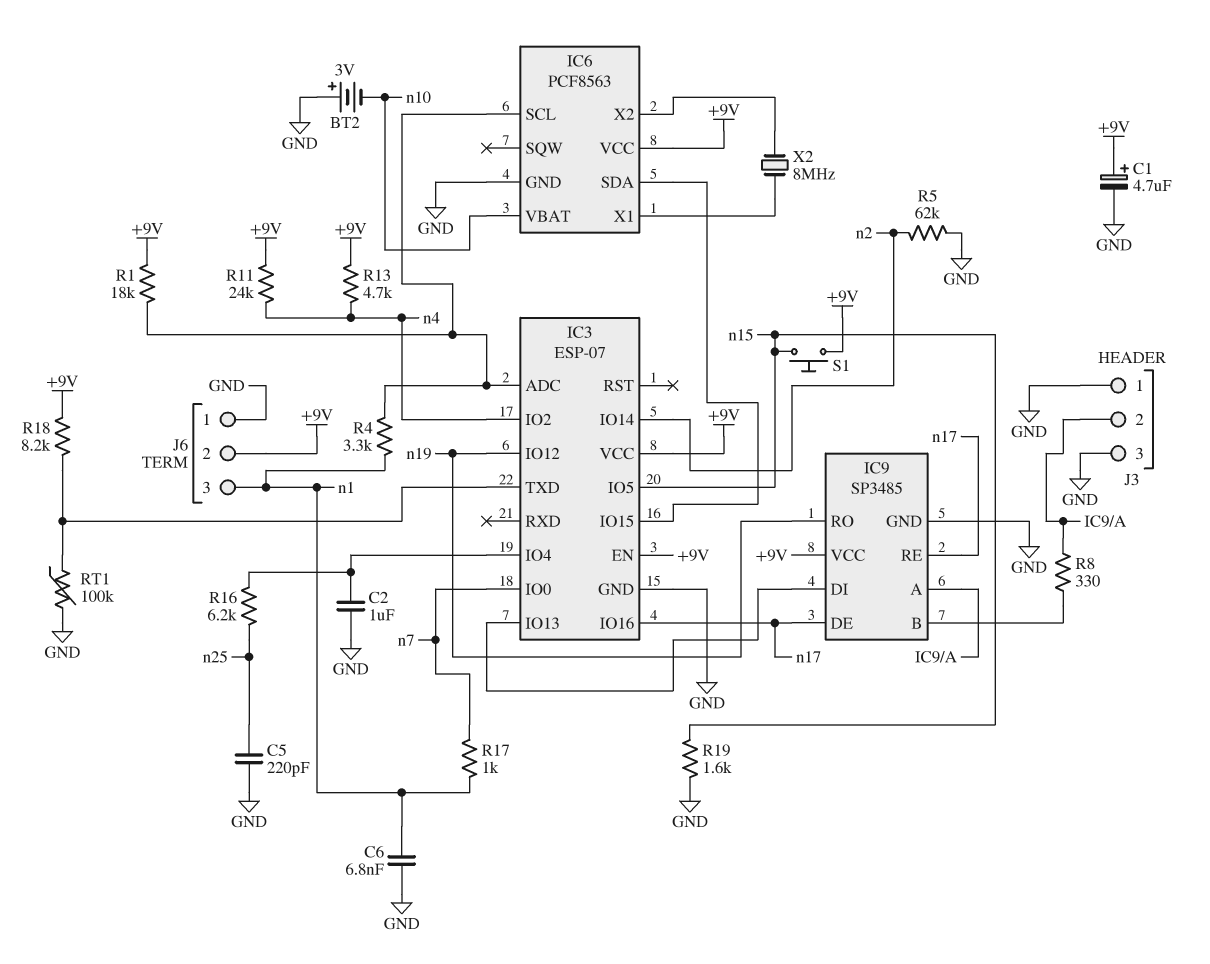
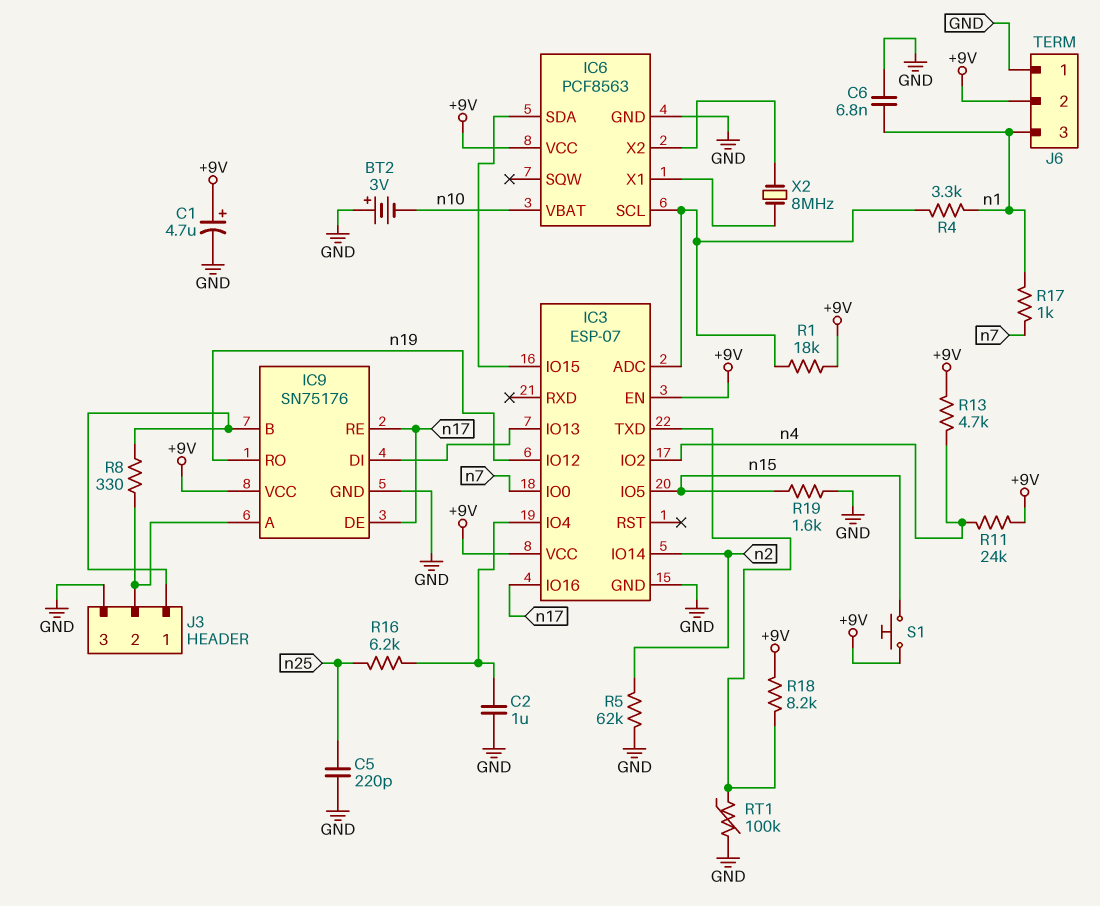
IC9: SP3485 -> SN75176
J3 pin 1: GND -> IC9/B

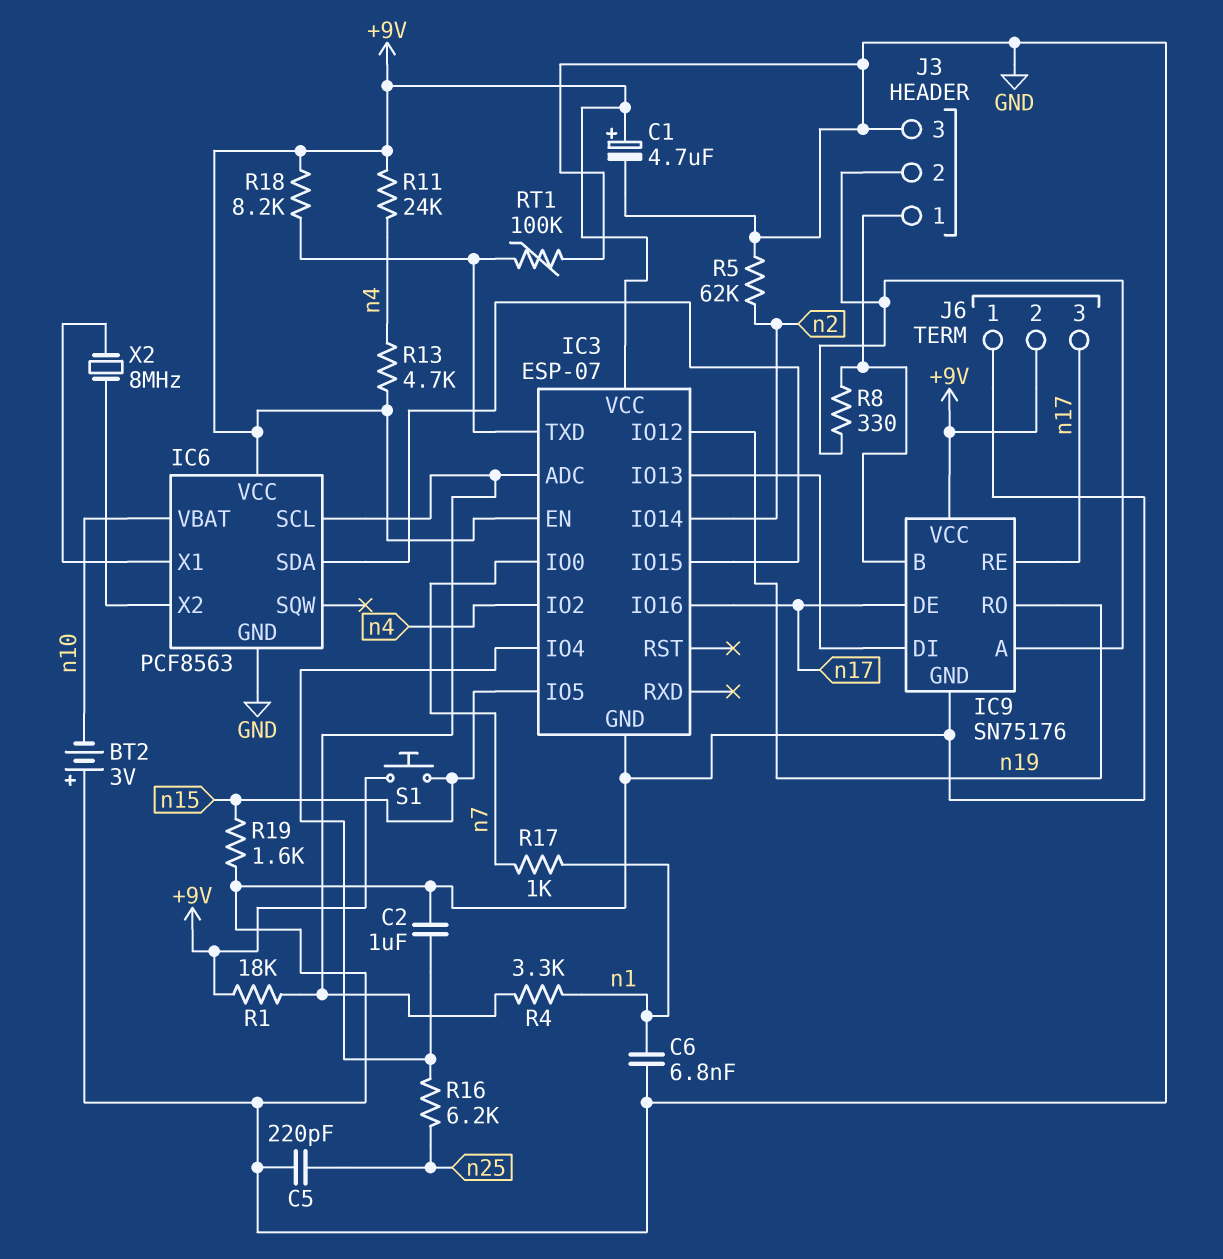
J6 pin 3: n1 -> n17

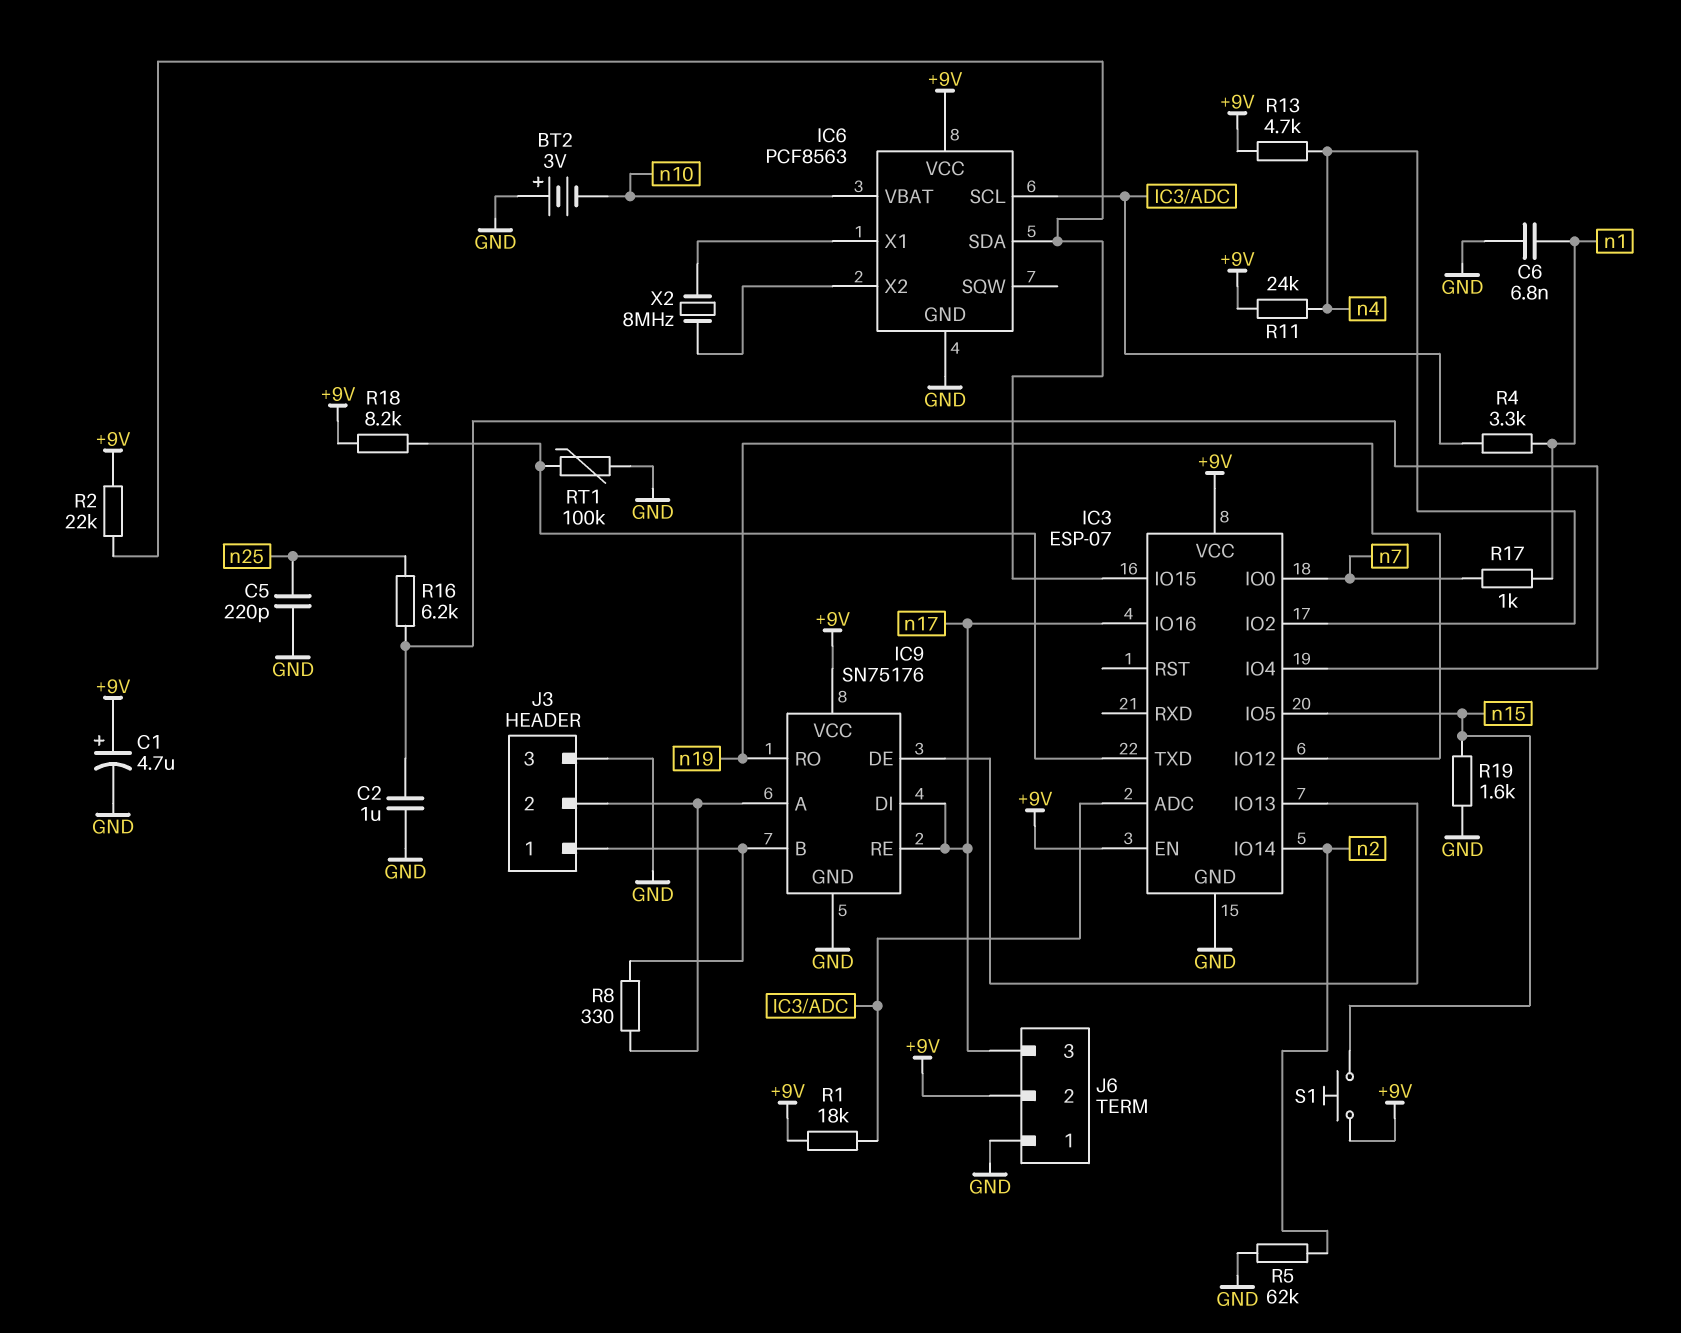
IC9 pin DE: n17 -> IC3/IO13
IC9 pin DI: IC3/IO13 -> n17
R2: none -> 22k (+9V, IC3/IO15)

